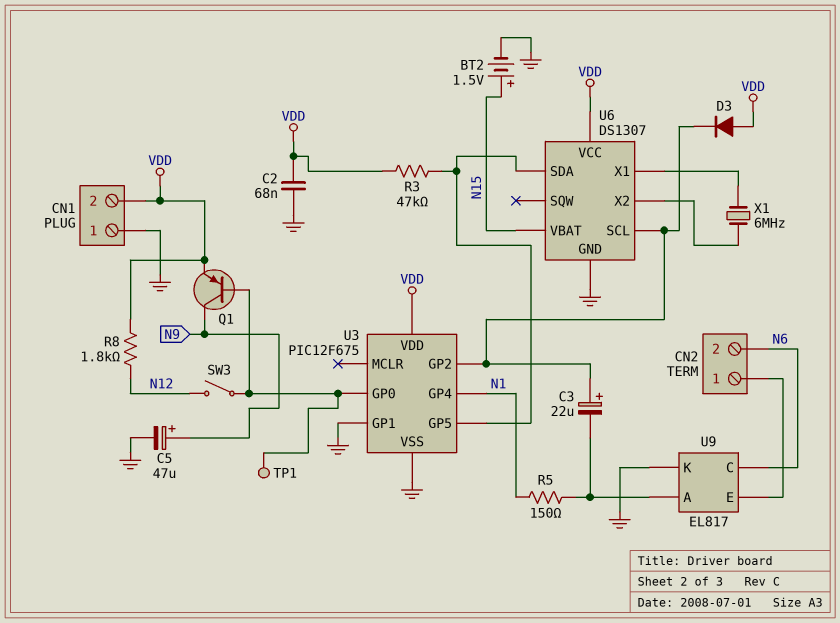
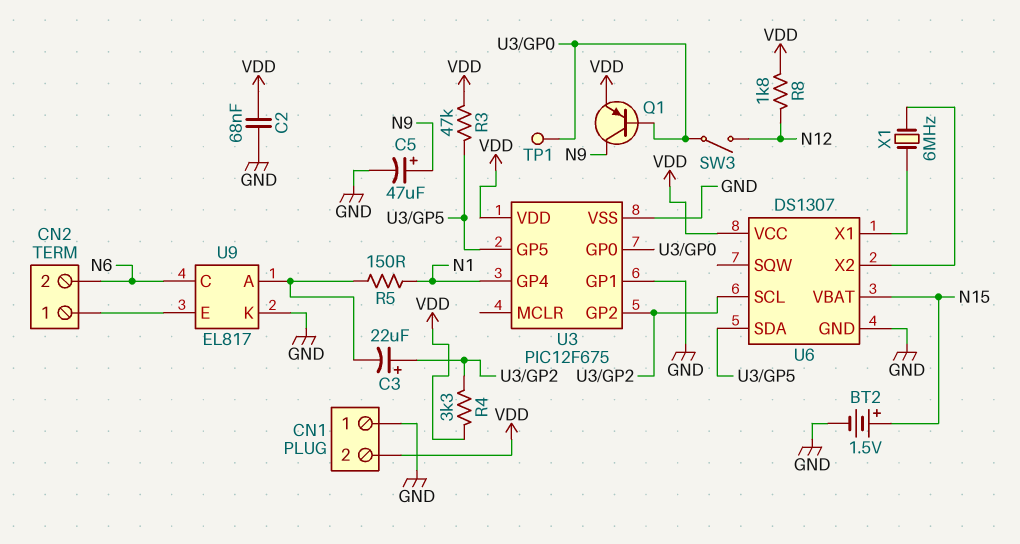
D3: diode (A VDD, K U3/GP2) -> none
R4: none -> 3.3k (U3/GP2, VDD)

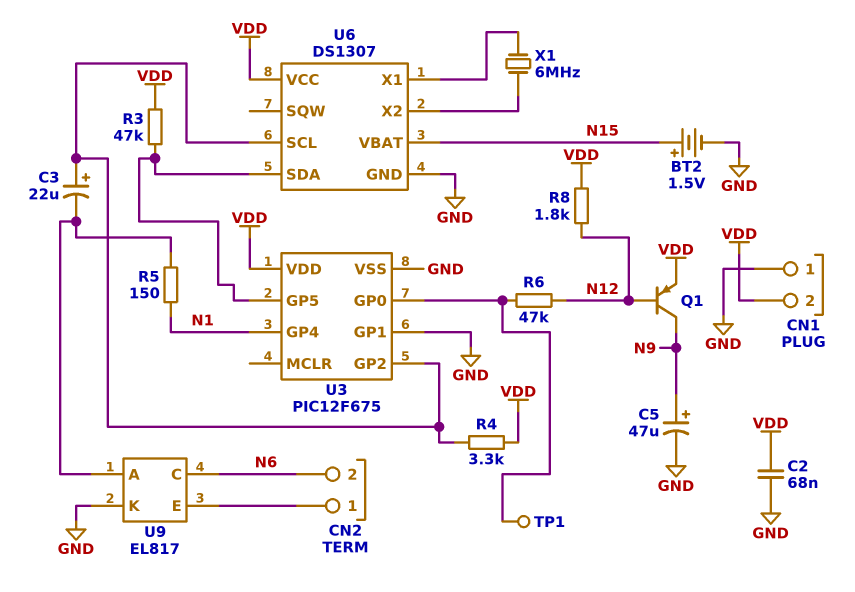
Q1: PNP (B U3/GP0, C N9, E VDD) -> PNP (B N12, C N9, E VDD)
R6: none -> 47k (N12, U3/GP0)
SW3: switch (N12, U3/GP0) -> none

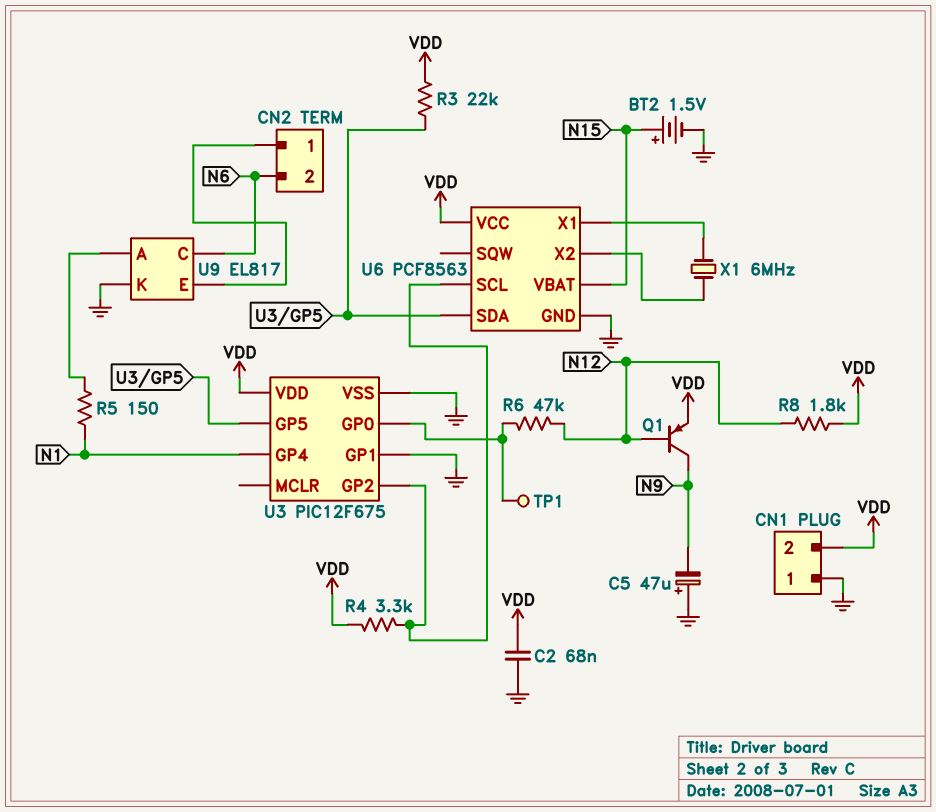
C3: 22uF (plus U3/GP2, minus U9/A) -> none
C5: 47uF (plus N9, minus GND) -> 47uF (plus GND, minus N9)
R3: 47k (U3/GP5, VDD) -> 22k (U3/GP5, VDD)
U6: DS1307 -> PCF8563

